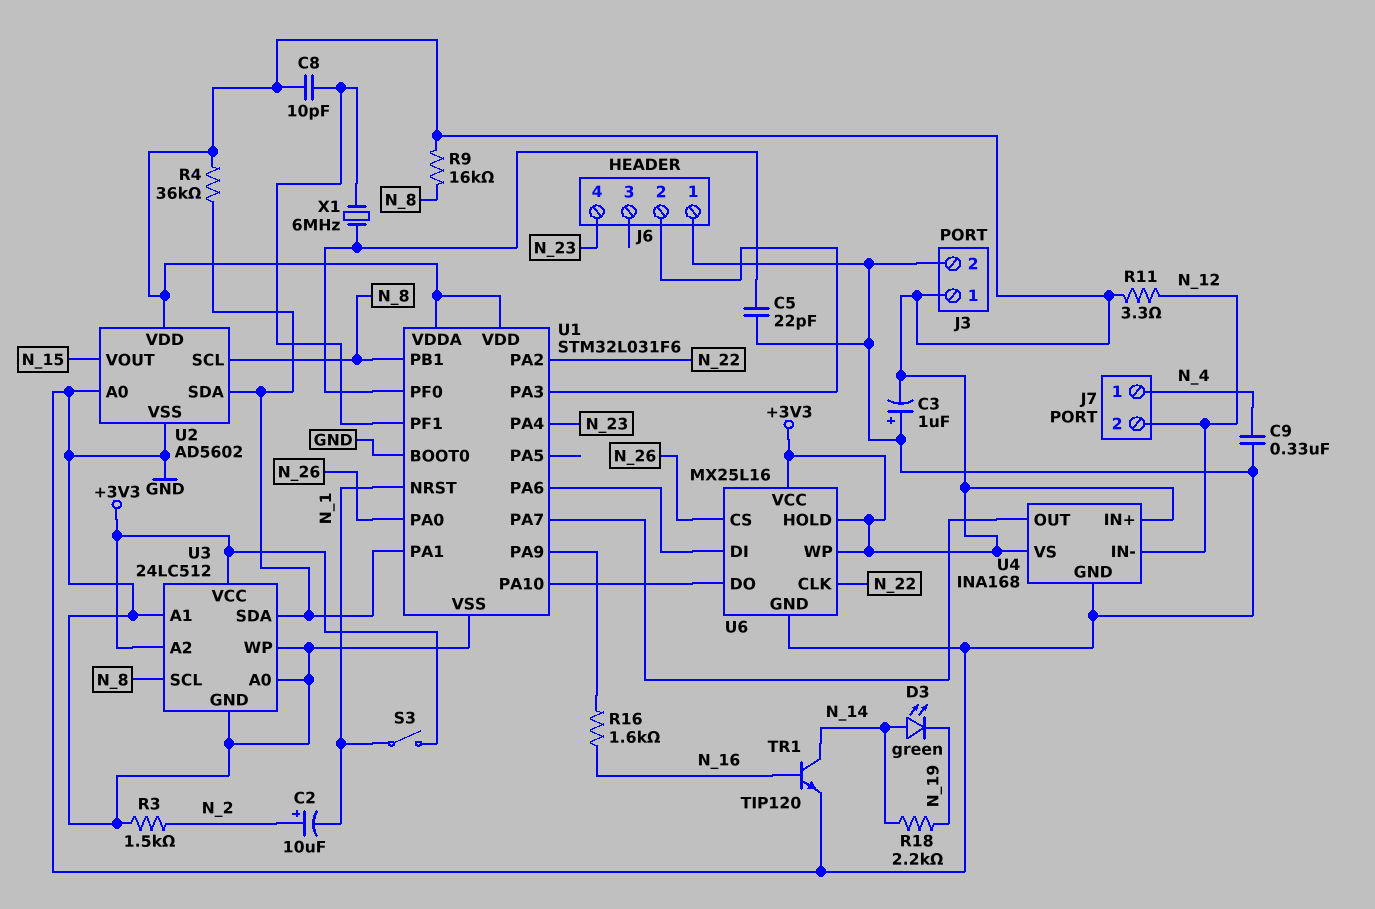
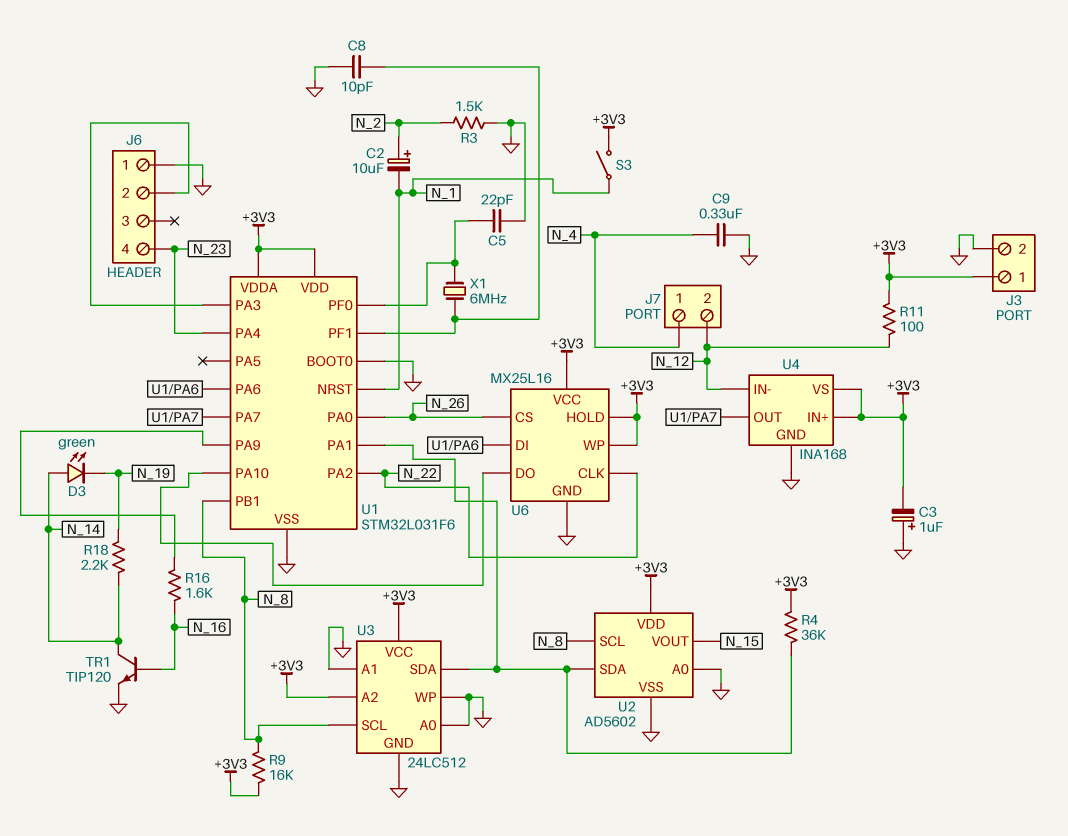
C8: 10pF (+3V3, U1/PF1) -> 10pF (GND, U1/PF1)
R11: 3.3 (+3V3, N_12) -> 100 (+3V3, N_12)

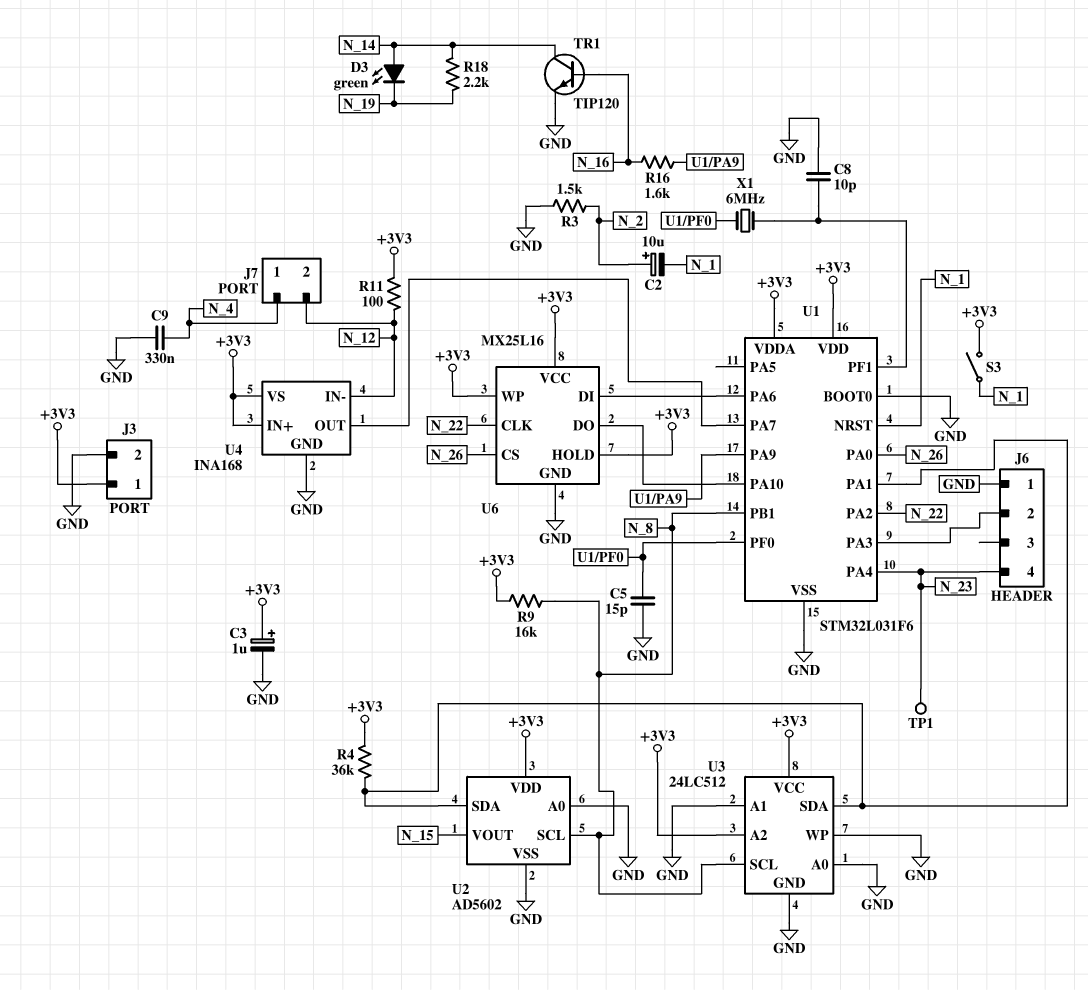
C3: 1uF (plus GND, minus +3V3) -> 1uF (plus +3V3, minus GND)
C5: 22pF (GND, U1/PF0) -> 15pF (GND, U1/PF0)
TP1: none -> test point (N_23)

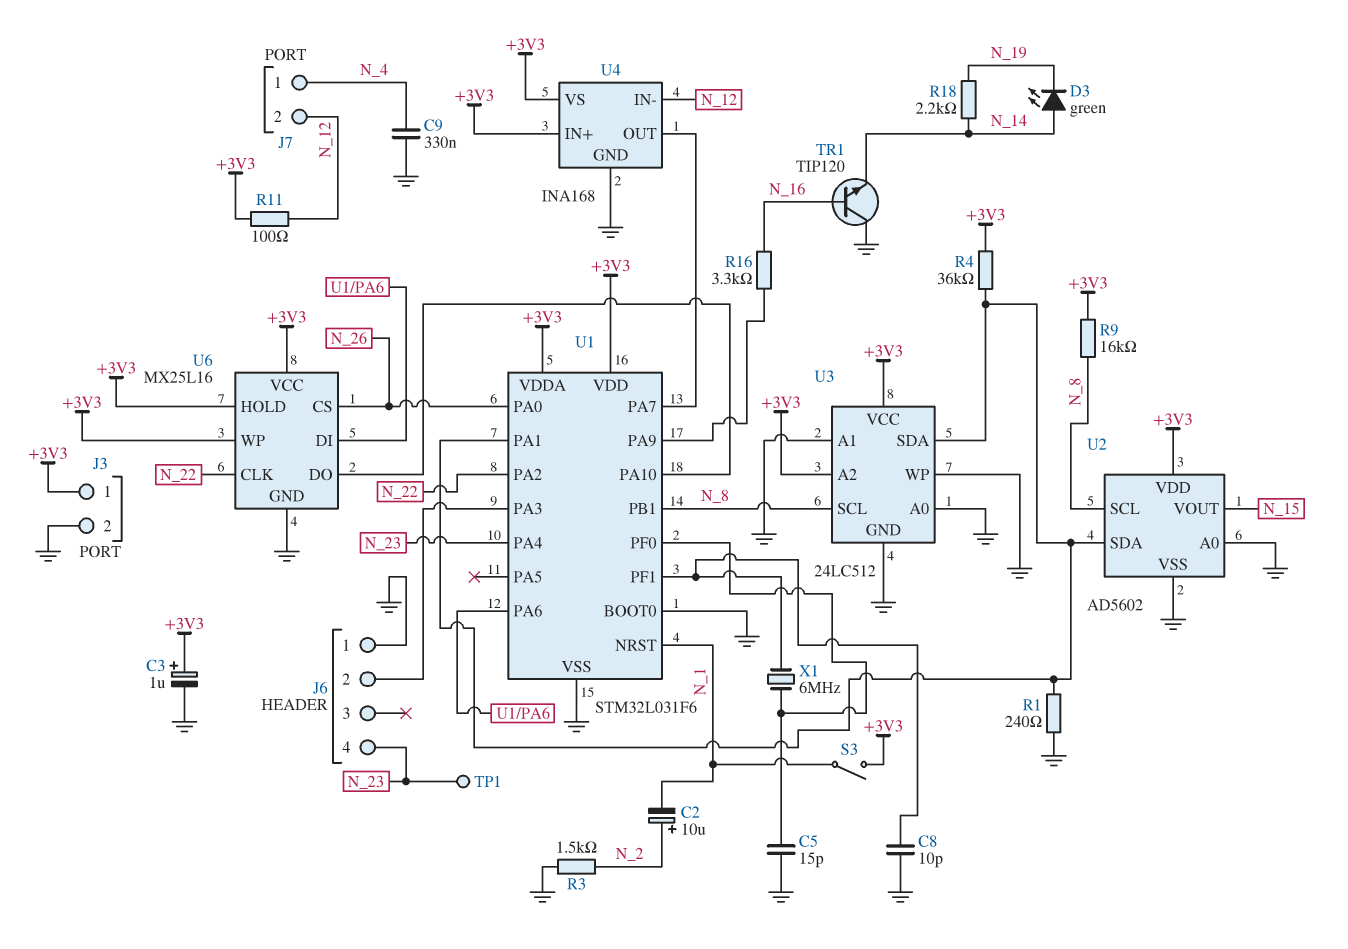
R1: none -> 240 (GND, U1/PA1)
R16: 1.6k (N_16, U1/PA9) -> 3.3k (N_16, U1/PA9)
TR1: NPN TIP120 (B N_16, C N_14, E GND) -> NPN TIP120 (B N_16, C GND, E N_14)

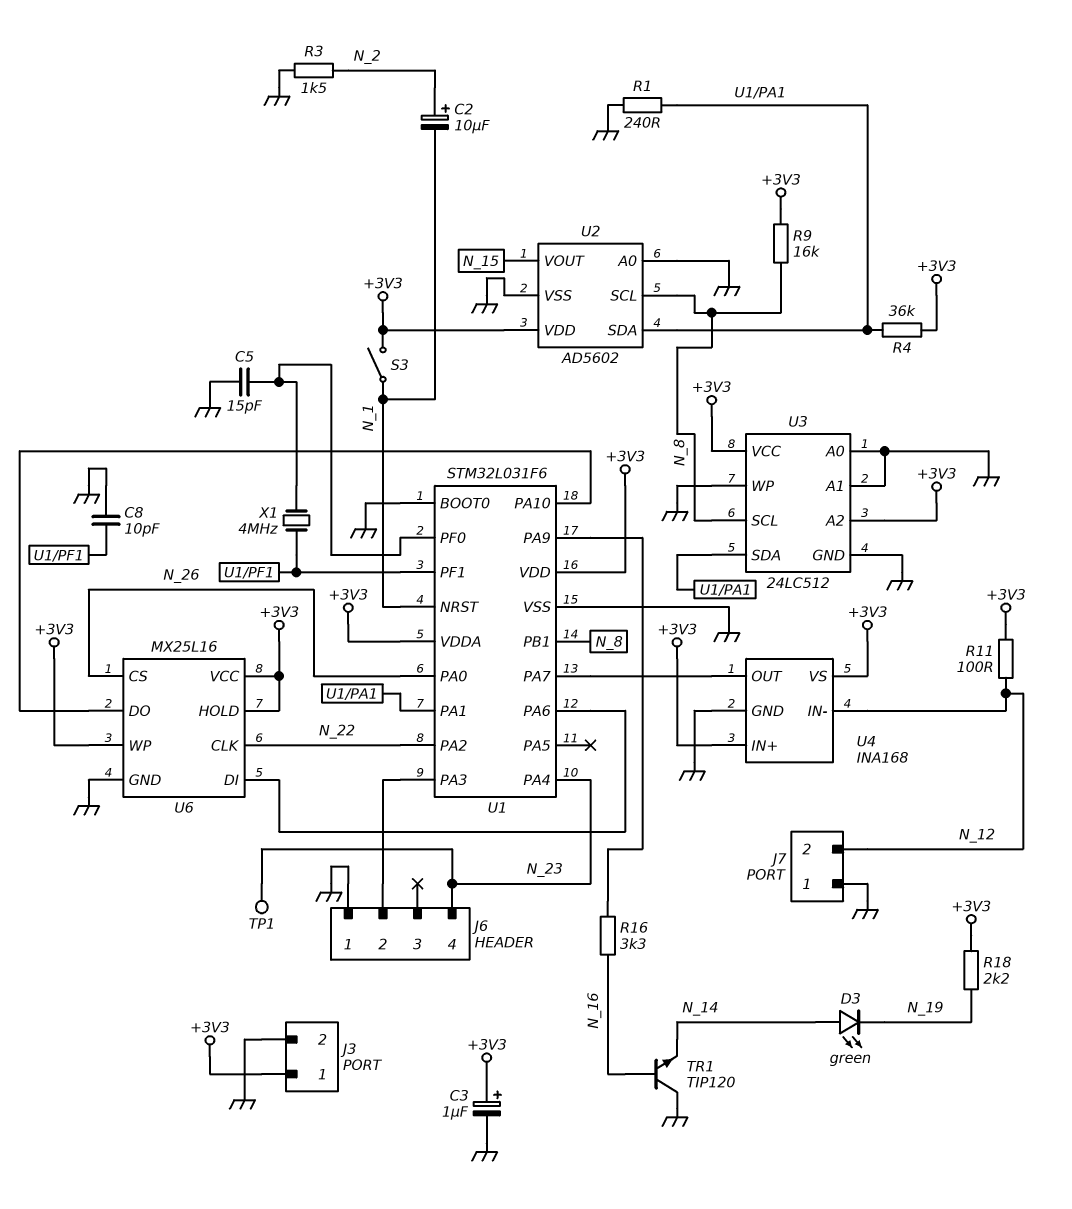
C9: 330nF (GND, N_4) -> none
J7 pin 1: N_4 -> GND
R18: 2.2k (N_14, N_19) -> 2.2k (+3V3, N_19)
X1: 6MHz (U1/PF0, U1/PF1) -> 4MHz (U1/PF0, U1/PF1)

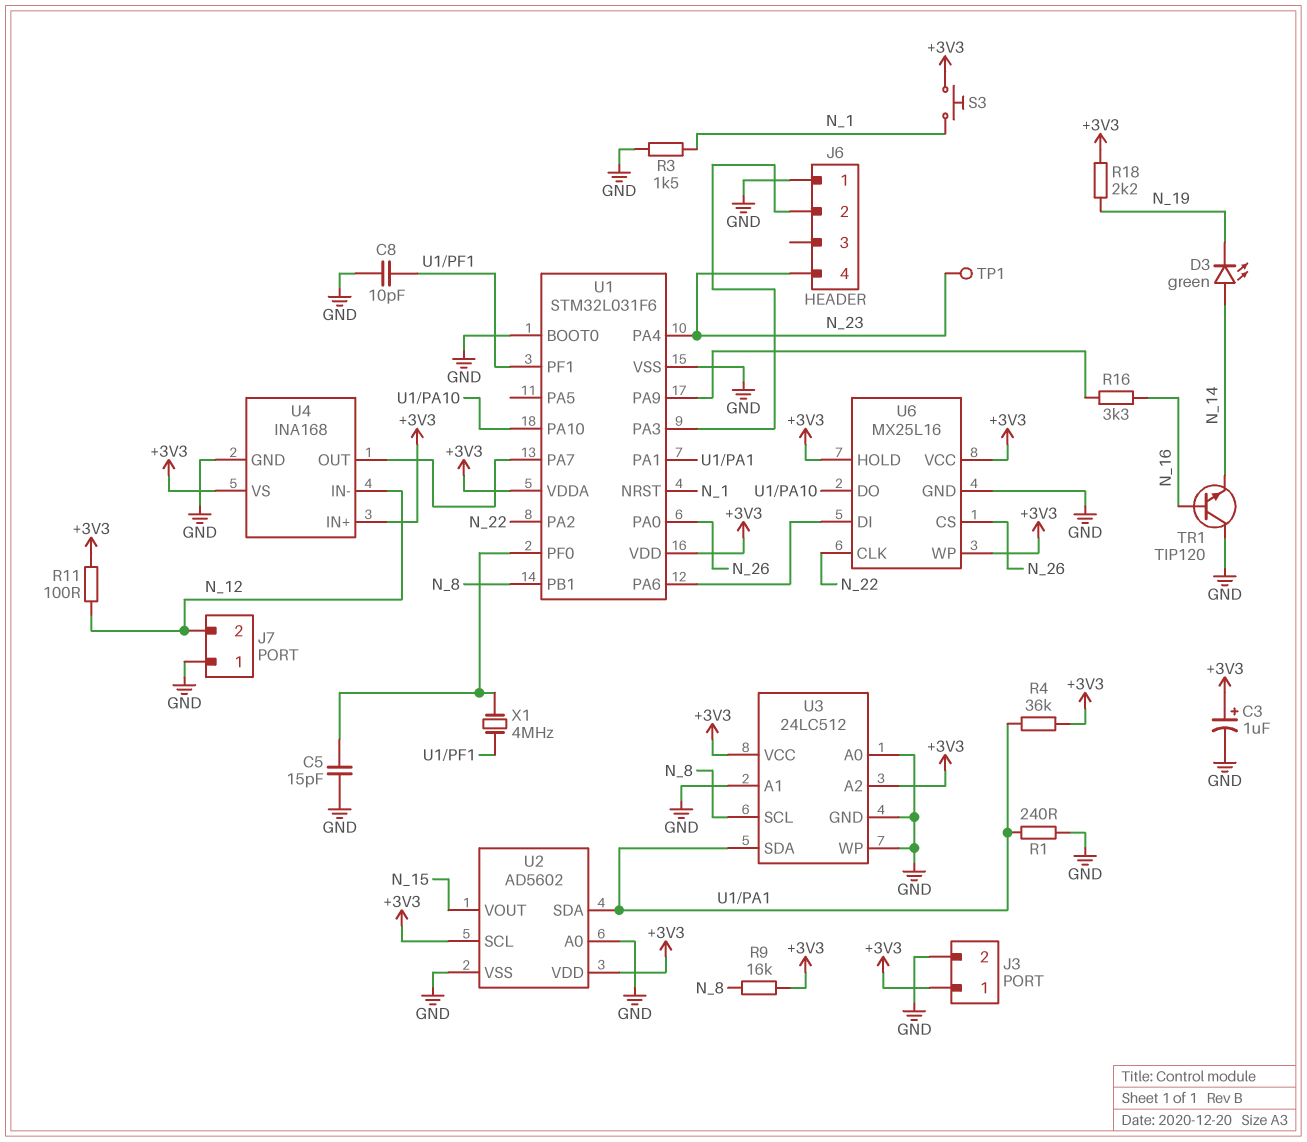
C2: 10uF (plus N_2, minus N_1) -> none
R3: 1.5k (GND, N_2) -> 1.5k (GND, N_1)
S3: switch (+3V3, N_1) -> button (+3V3, N_1)
U2 pin SCL: N_8 -> +3V3

